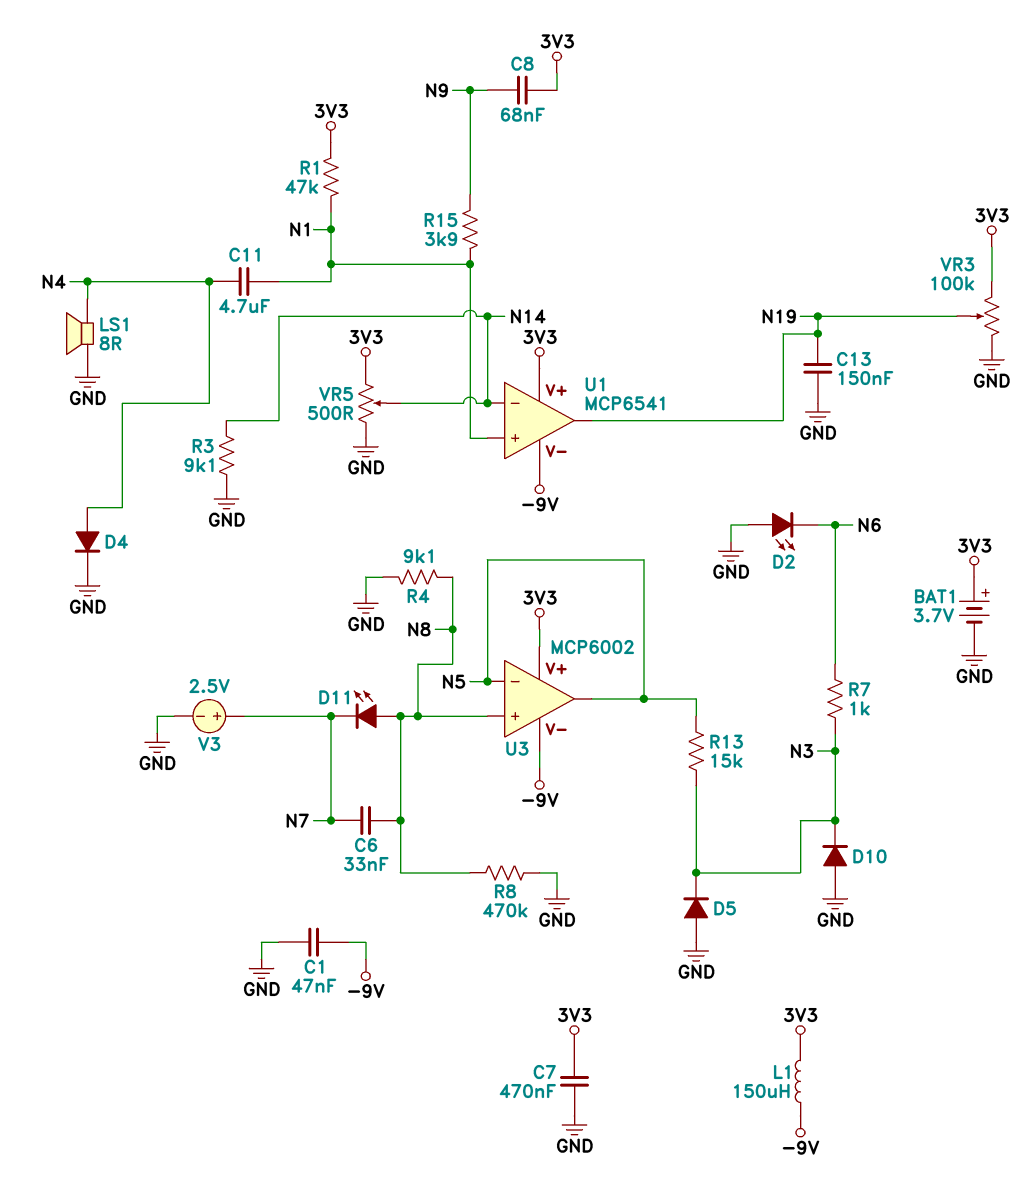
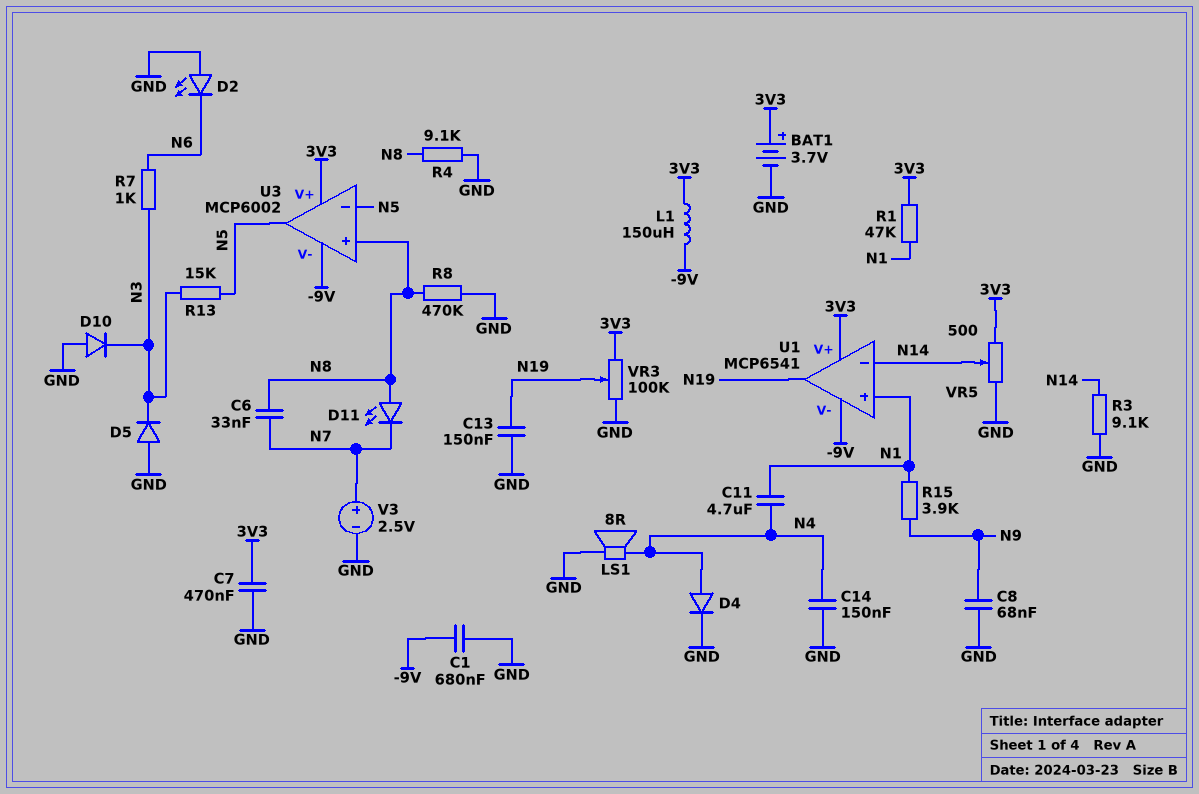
C1: 47nF (-9V, GND) -> 680nF (-9V, GND)
C8: 68nF (3V3, N9) -> 68nF (GND, N9)
C14: none -> 150nF (GND, N4)

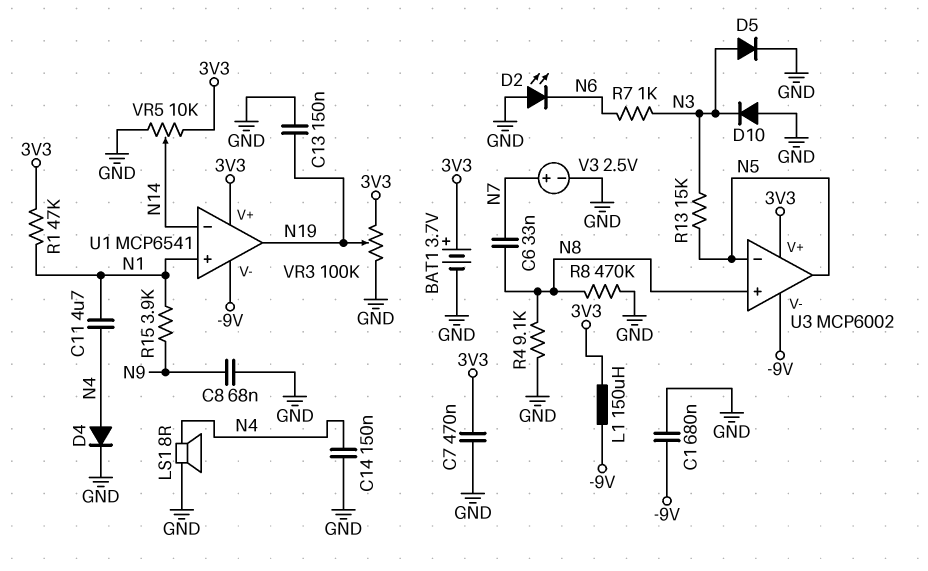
D5: diode (A GND, K N3) -> diode (A N3, K GND)
D11: LED (A N8, K N7) -> none
R3: 9.1k (GND, N14) -> none
VR5: 500 (3V3, GND, wiper N14) -> 10k (3V3, GND, wiper N14)

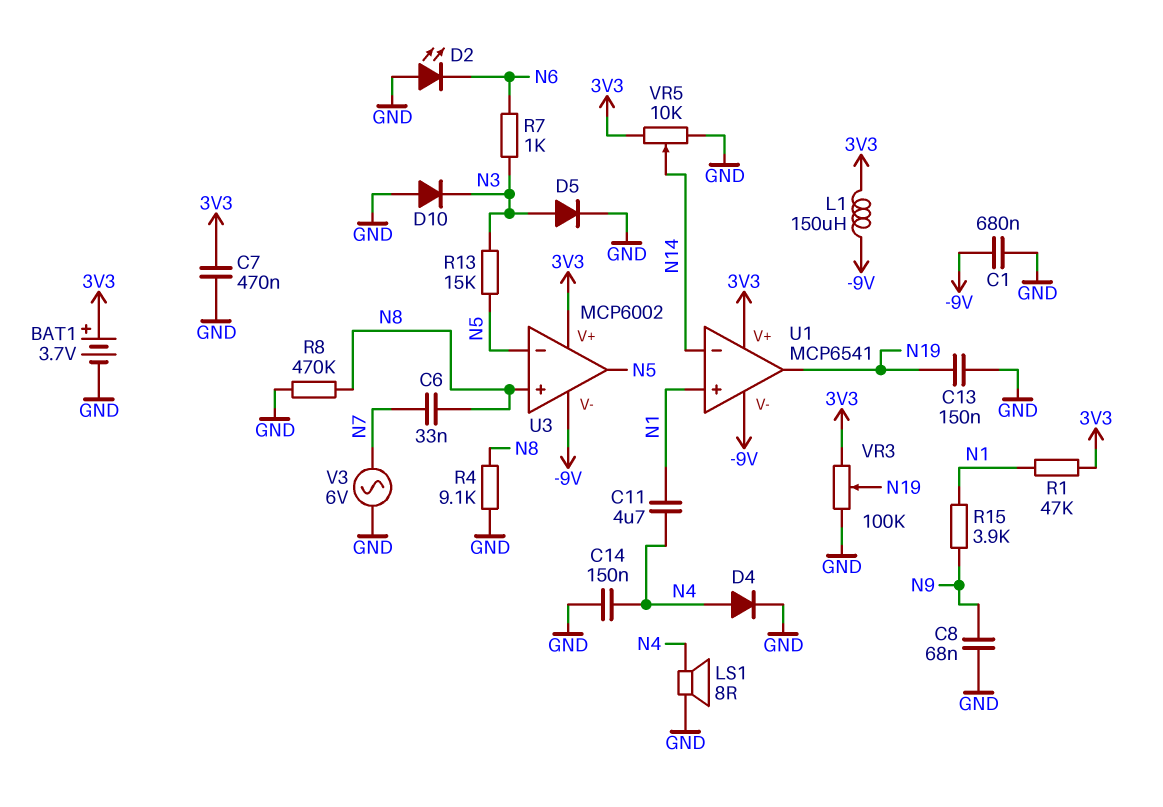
V3: 2.5V (plus N7, minus GND) -> AC 6V (GND, N7)

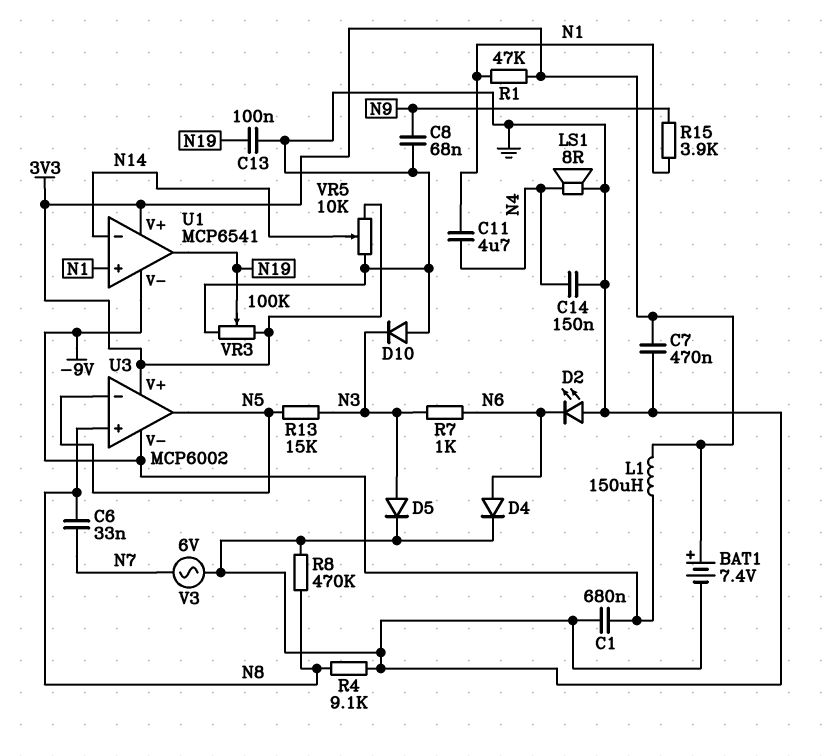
BAT1: 3.7V (plus 3V3, minus GND) -> 7.4V (plus 3V3, minus GND)
C13: 150nF (GND, N19) -> 100nF (GND, N19)
D4: diode (A N4, K GND) -> diode (A N6, K GND)

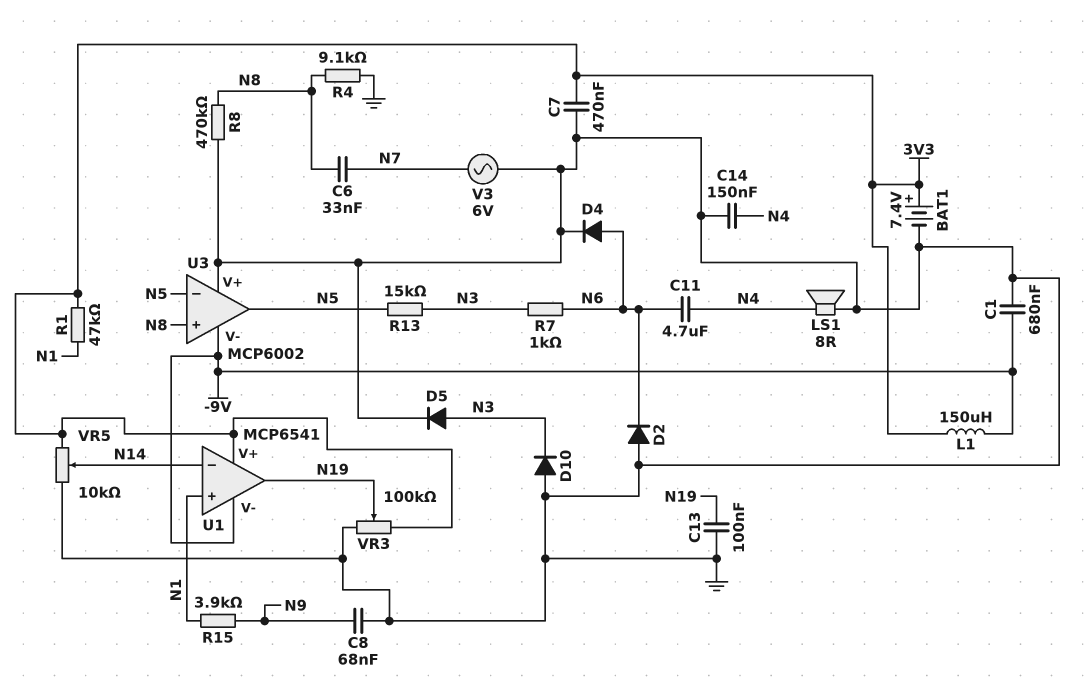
C11: 4.7uF (N1, N4) -> 4.7uF (N4, N6)
D2: LED (A GND, K N6) -> diode (A GND, K N6)
U3 pin V+: 3V3 -> GND

